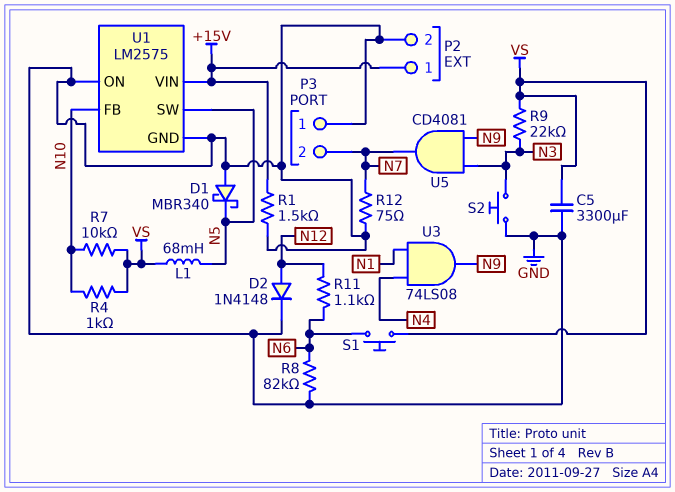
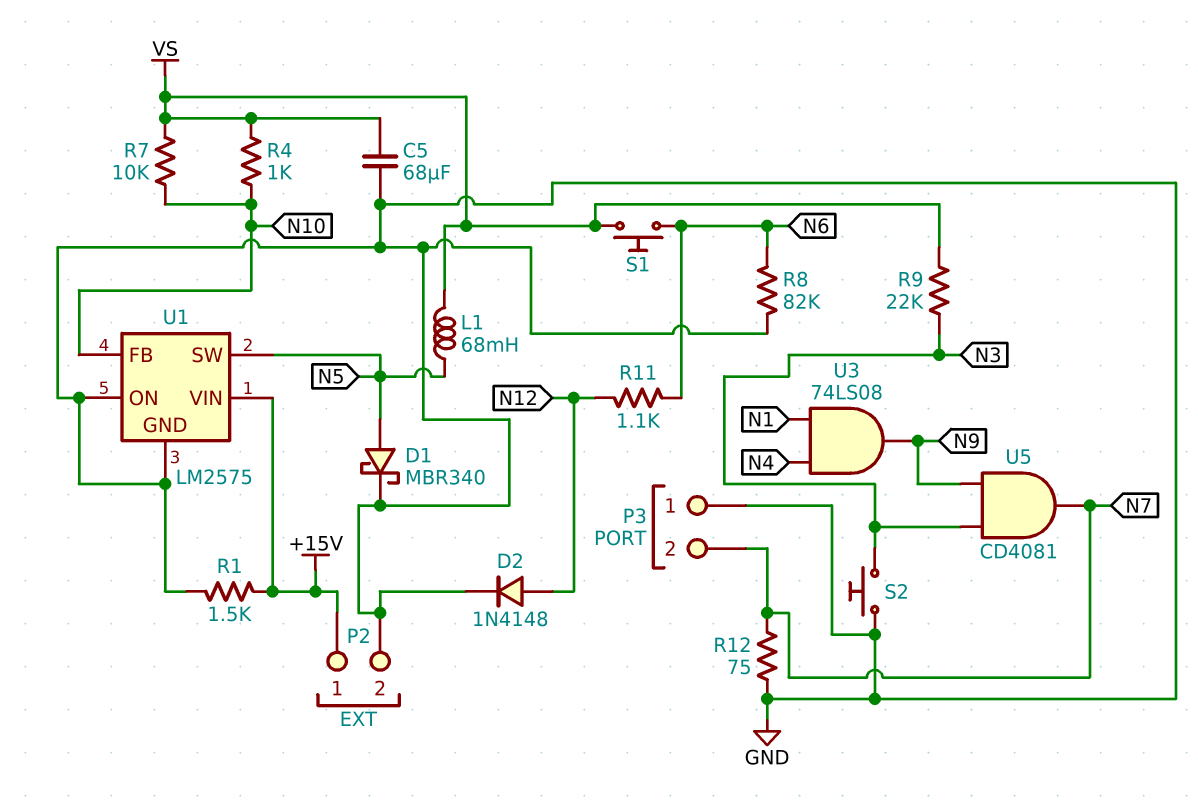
C5: 3300uF (GND, VS) -> 68uF (GND, VS)
D1: schottky MBR340 (A GND, K N5) -> schottky MBR340 (A N5, K GND)

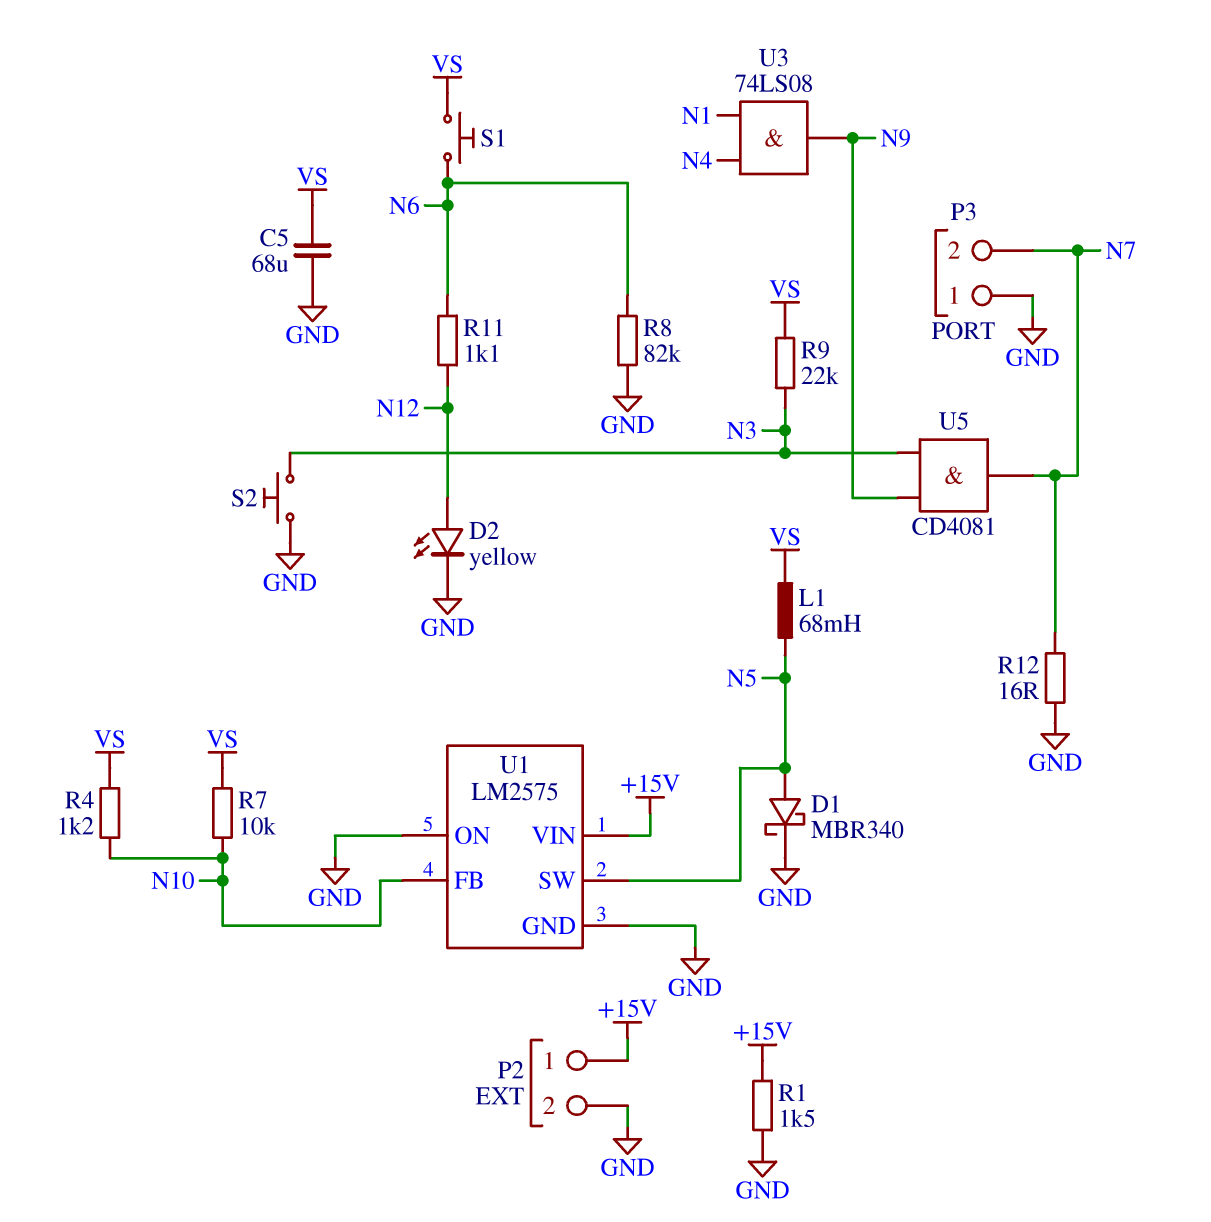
D2: diode 1N4148 (A N12, K GND) -> LED yellow (A N12, K GND)
R4: 1k (N10, VS) -> 1.2k (N10, VS)
R12: 75 (GND, N7) -> 16 (GND, N7)

